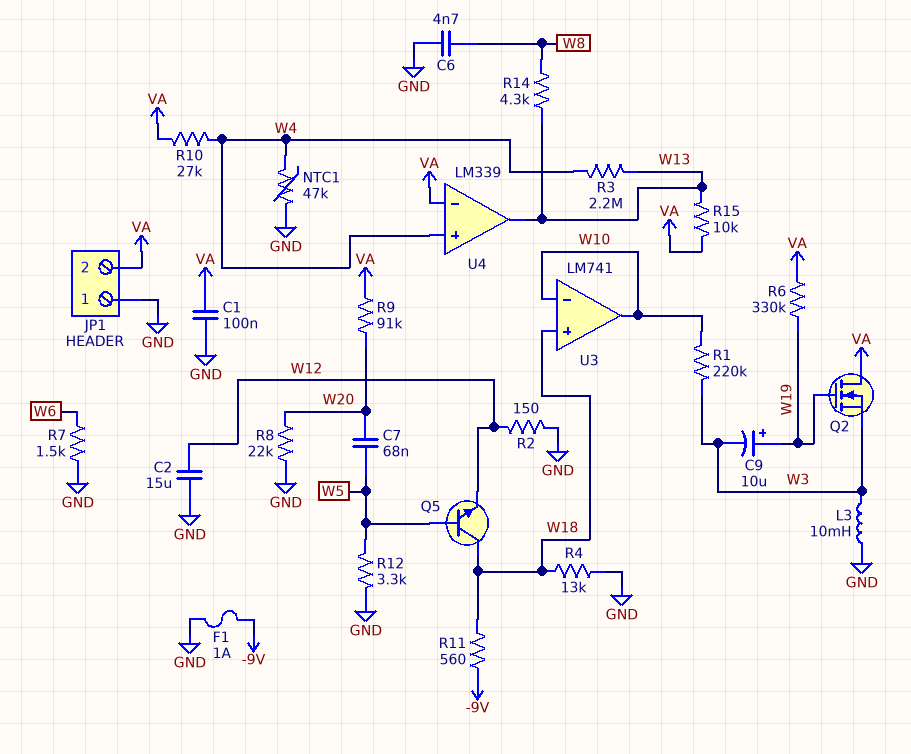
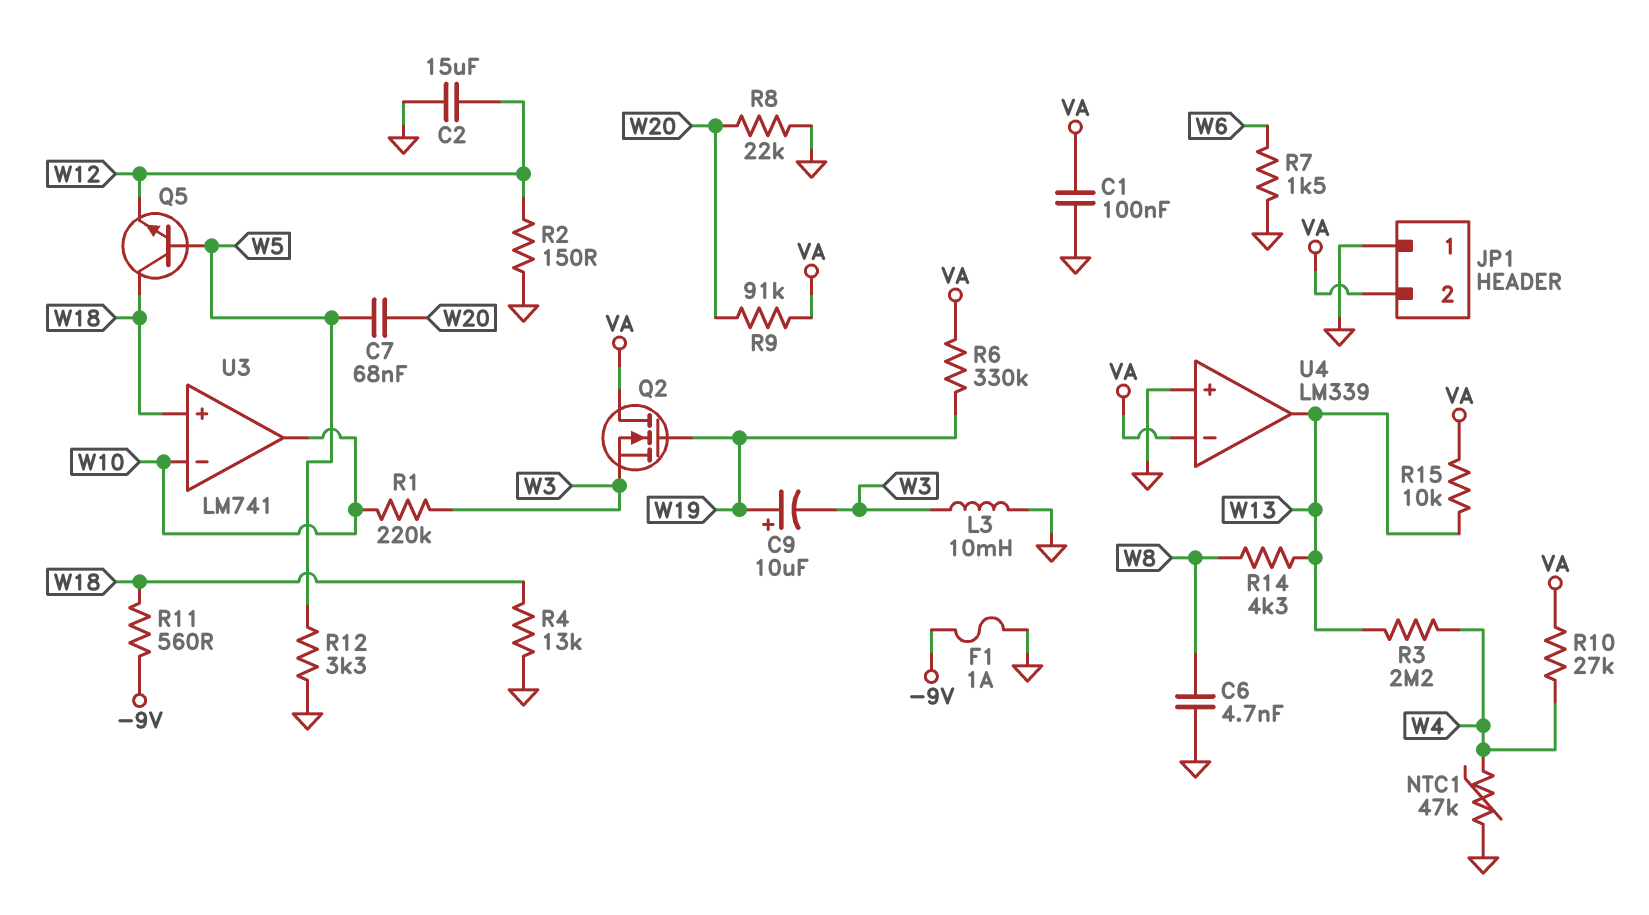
U4 pin in+: W4 -> GND

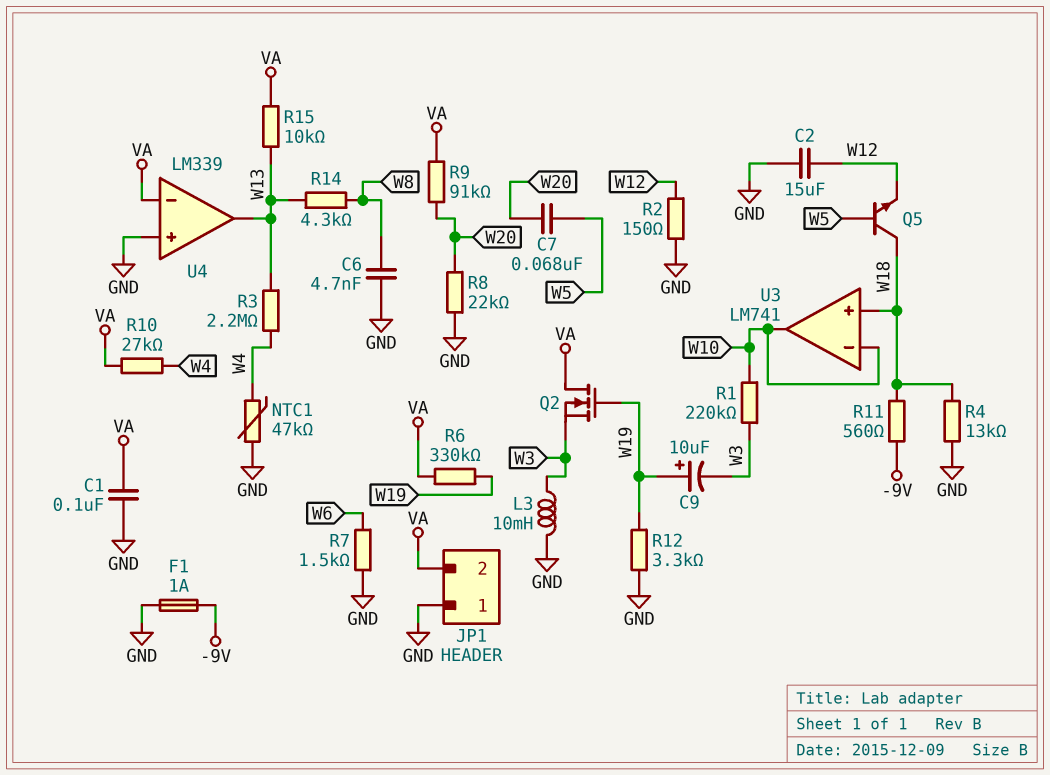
R12: 3.3k (GND, W5) -> 3.3k (GND, W19)

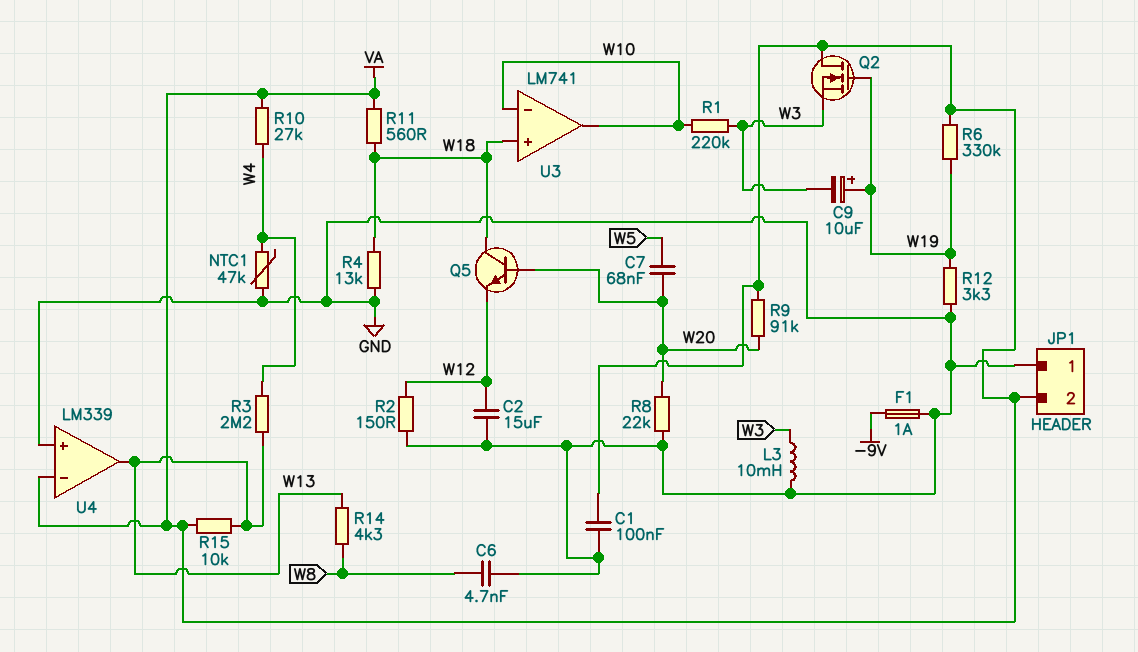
Q5: NPN (B W5, C W18, E W12) -> NPN (B W20, C W18, E W12)
R7: 1.5k (GND, W6) -> none
R11: 560 (-9V, W18) -> 560 (VA, W18)

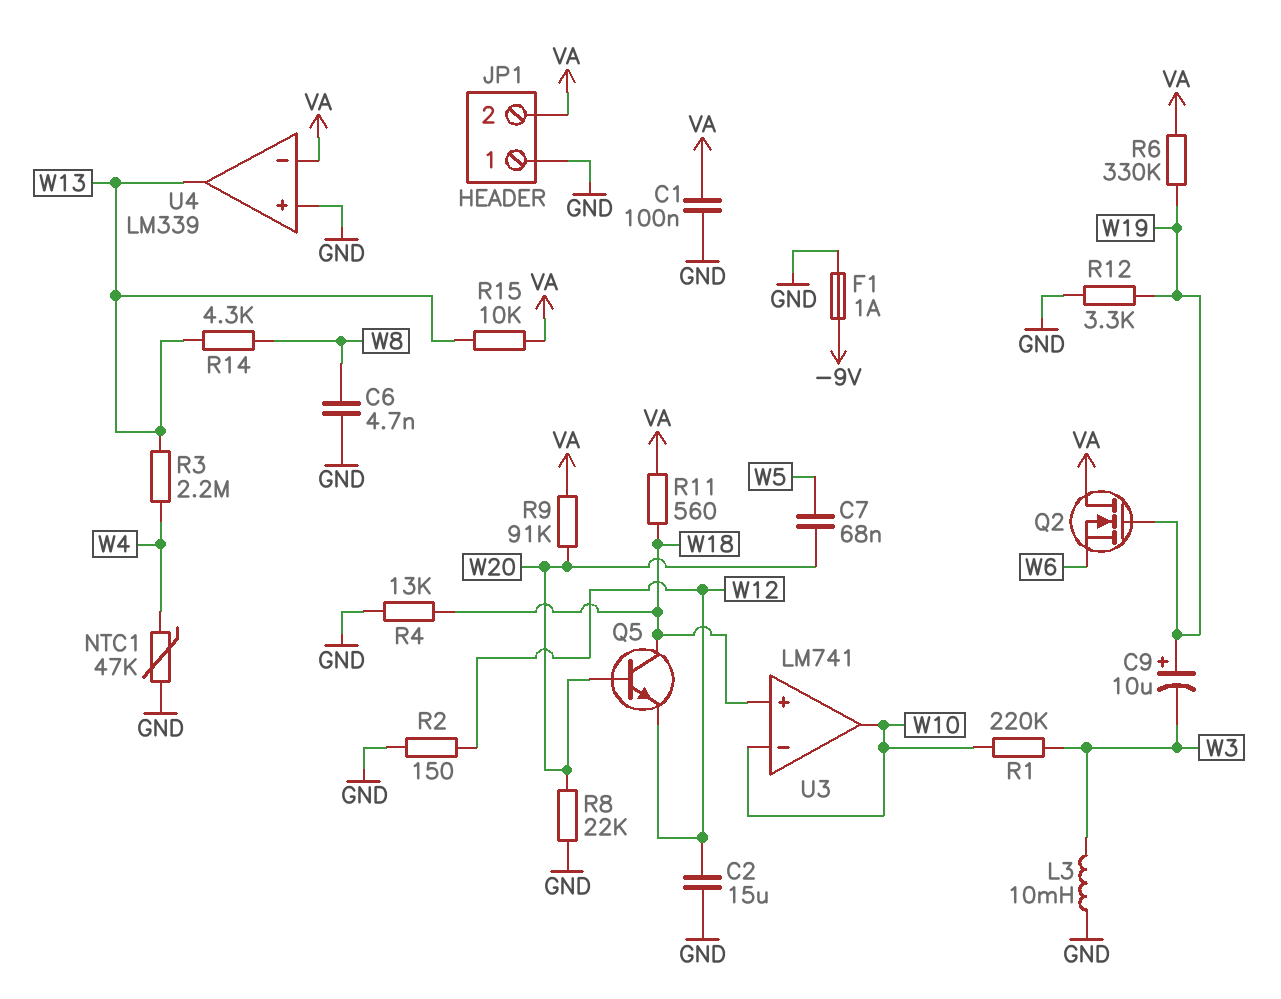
Q2: NMOS (G W19, D VA, S W3) -> NMOS (G W19, D VA, S W6)
R10: 27k (VA, W4) -> none

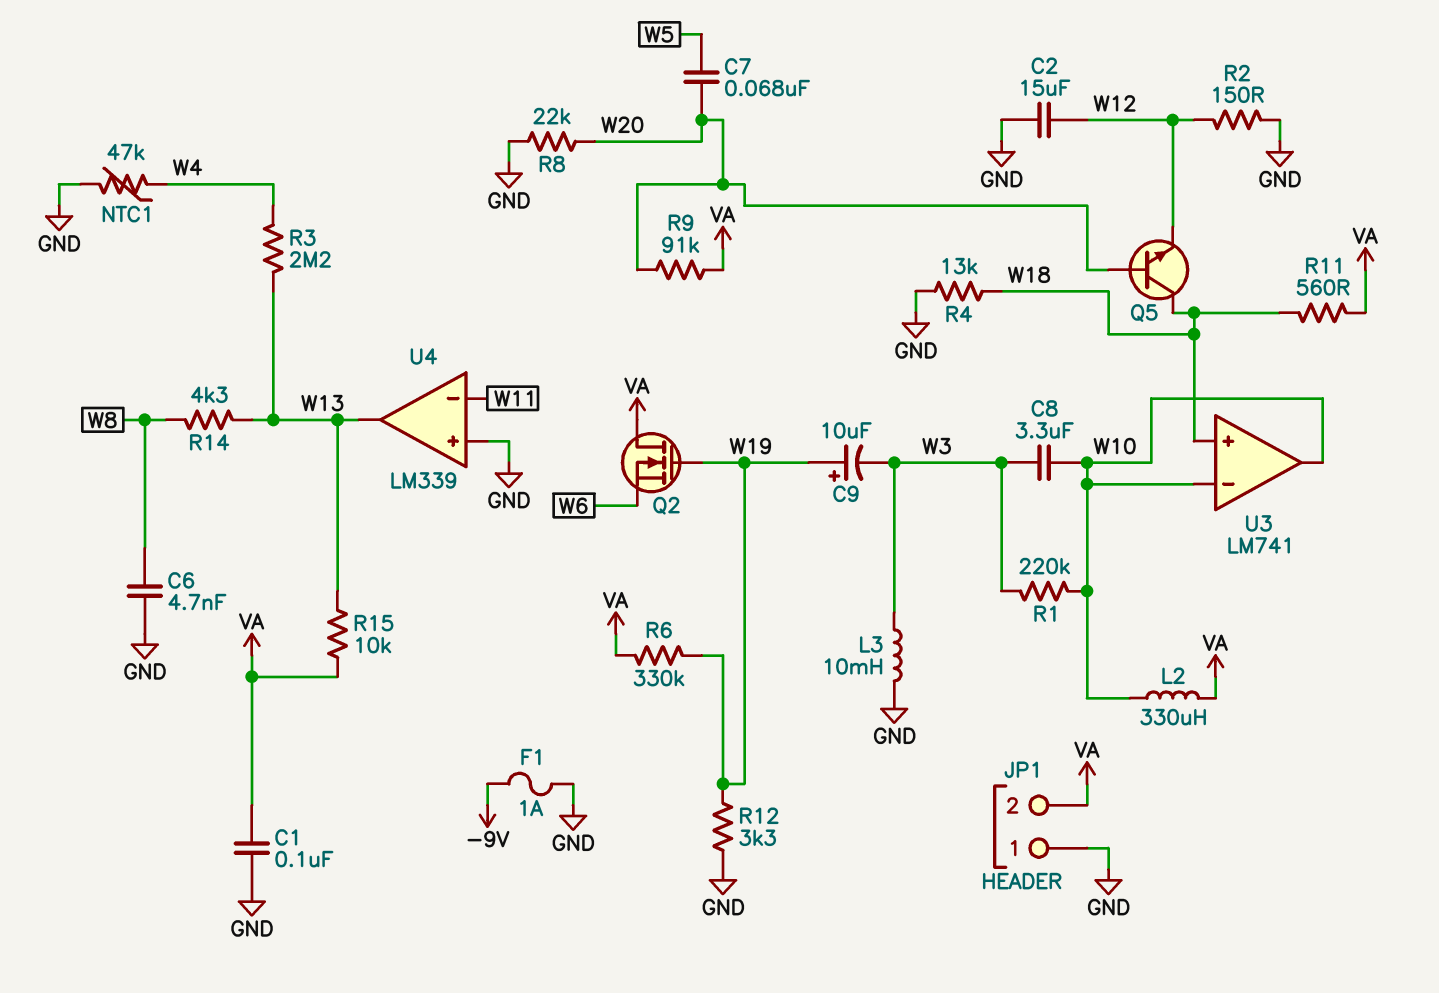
C8: none -> 3.3uF (W3, W10)
L2: none -> 330uH (VA, W10)
U4 pin in-: VA -> W11

